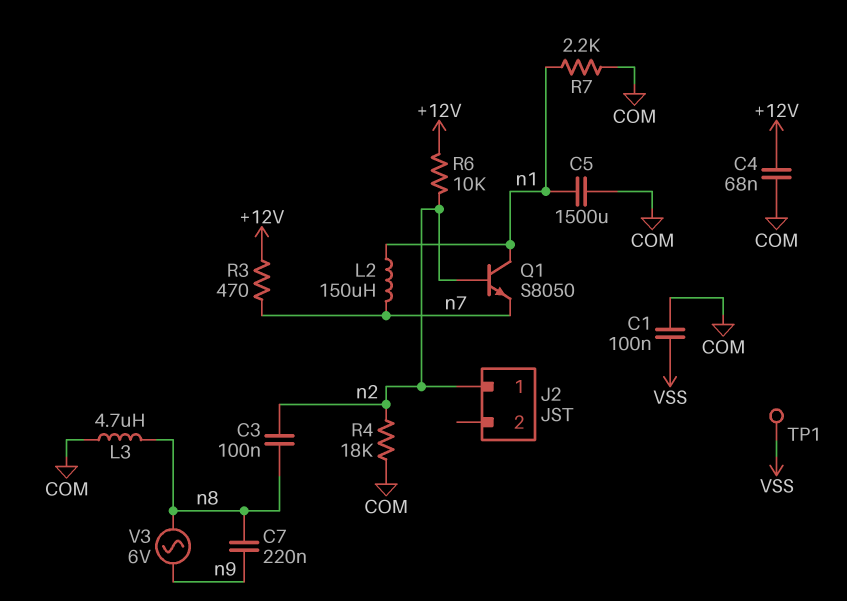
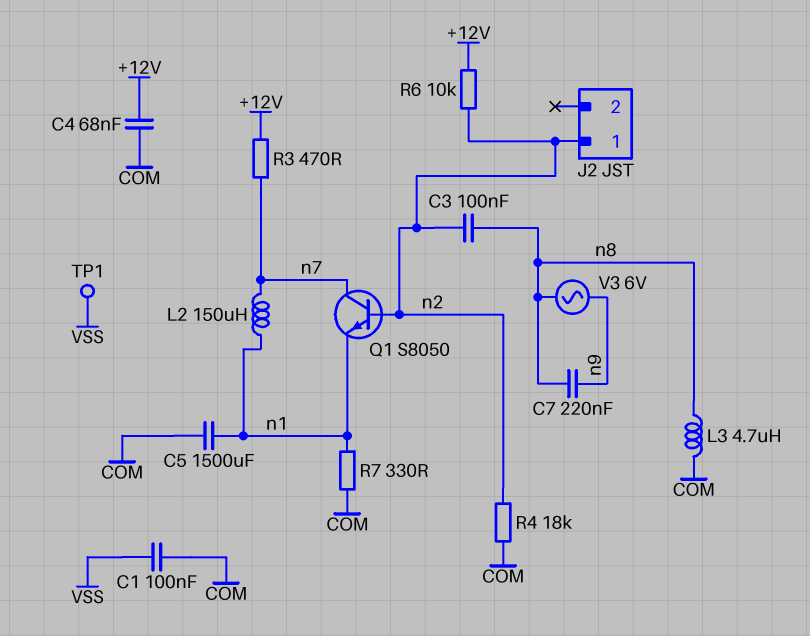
Q1: NPN S8050 (B n2, C n1, E n7) -> NPN S8050 (B n2, C n7, E n1)
R7: 2.2k (COM, n1) -> 330 (COM, n1)

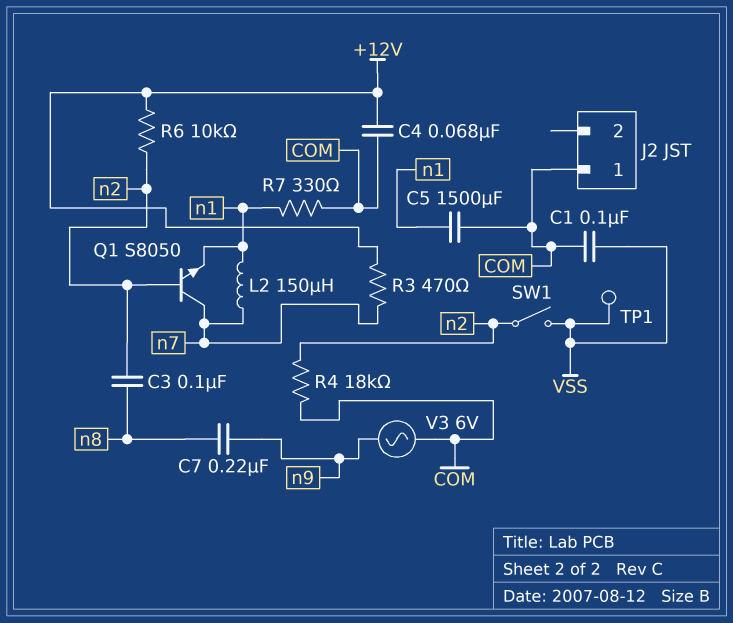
J2 pin 1: n2 -> COM
L3: 4.7uH (COM, n8) -> none
SW1: none -> switch (VSS, n2)
V3: AC 6V (n8, n9) -> AC 6V (COM, n9)

